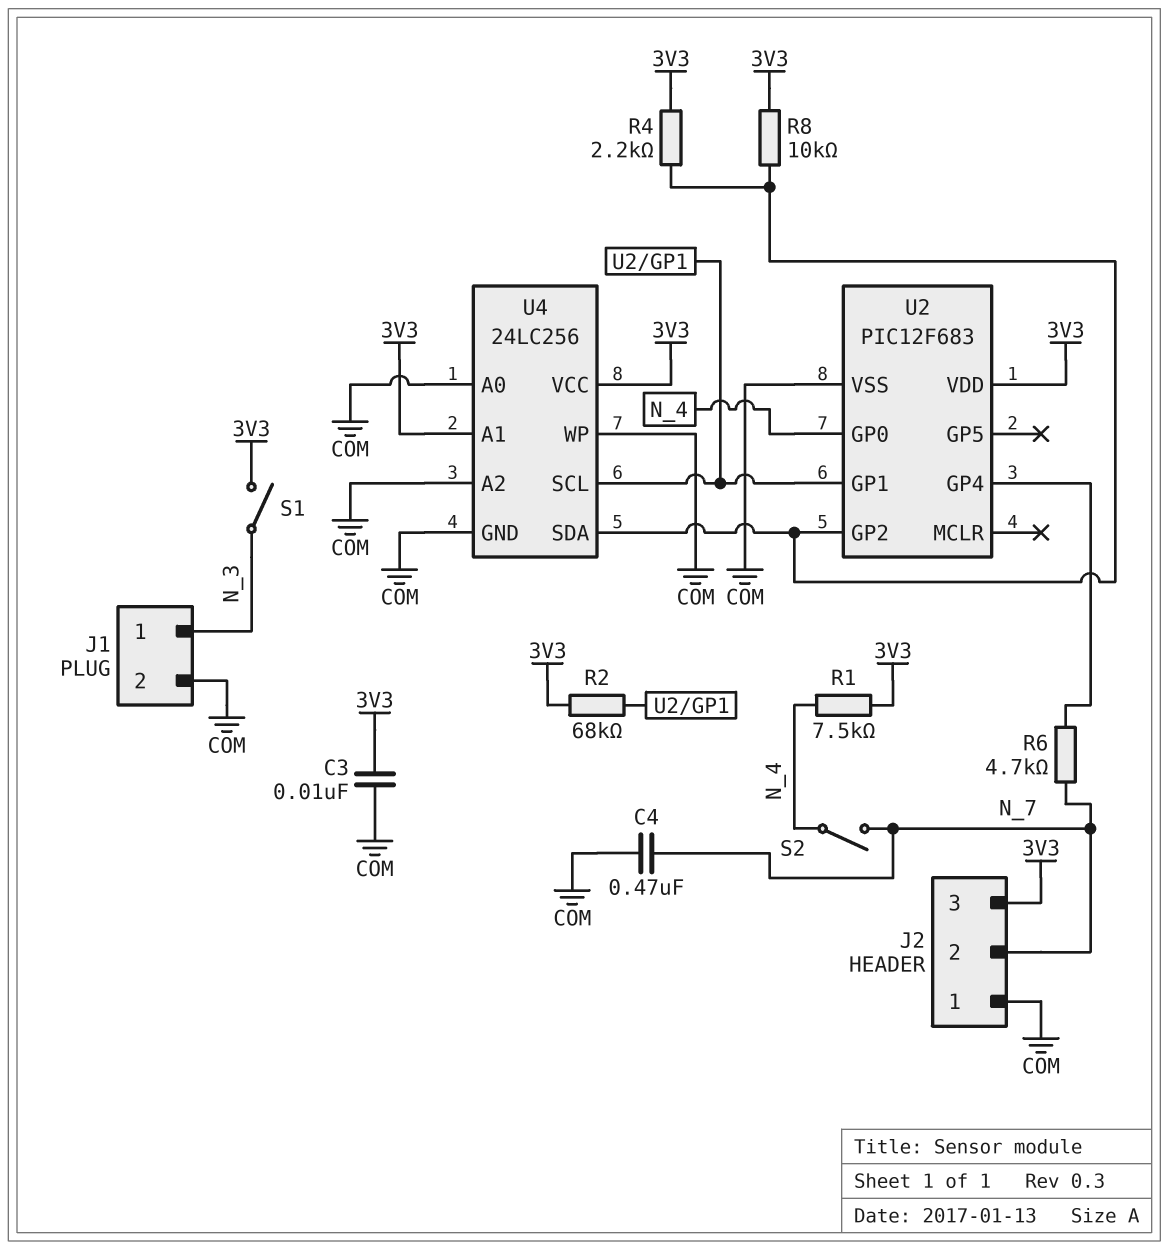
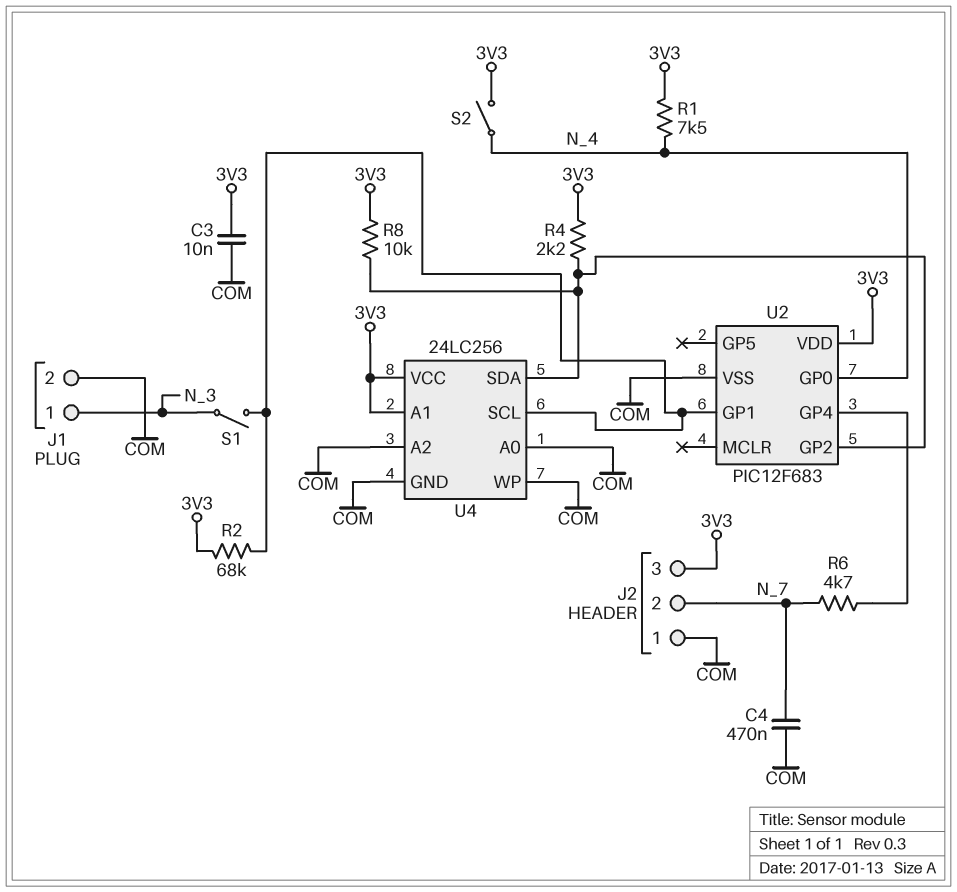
S1: switch (3V3, N_3) -> switch (N_3, U2/GP1)
S2: switch (N_4, N_7) -> switch (3V3, N_4)

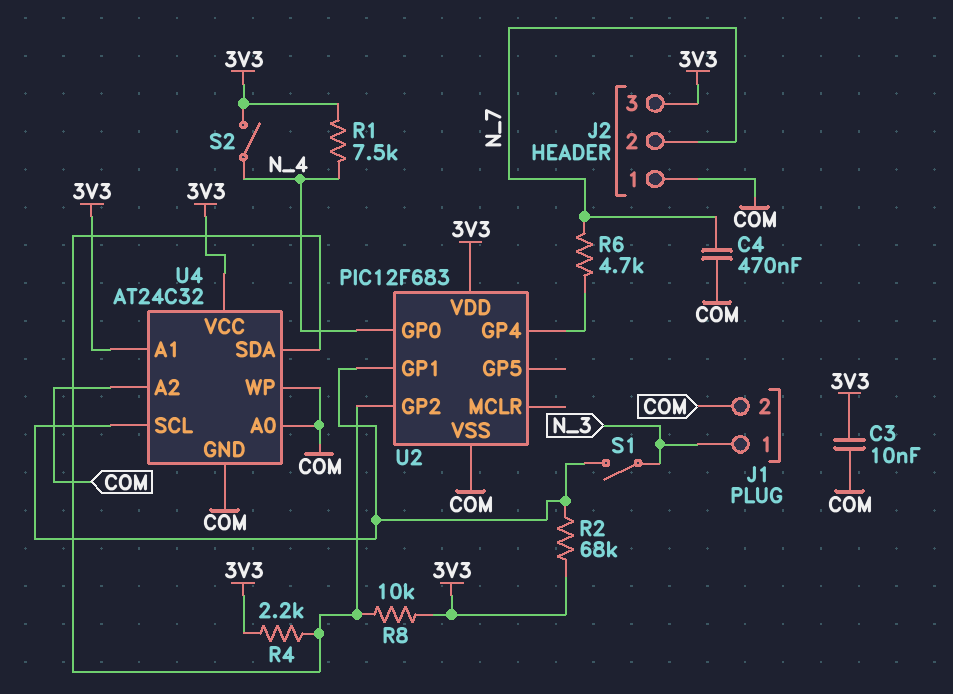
U4: 24LC256 -> AT24C32

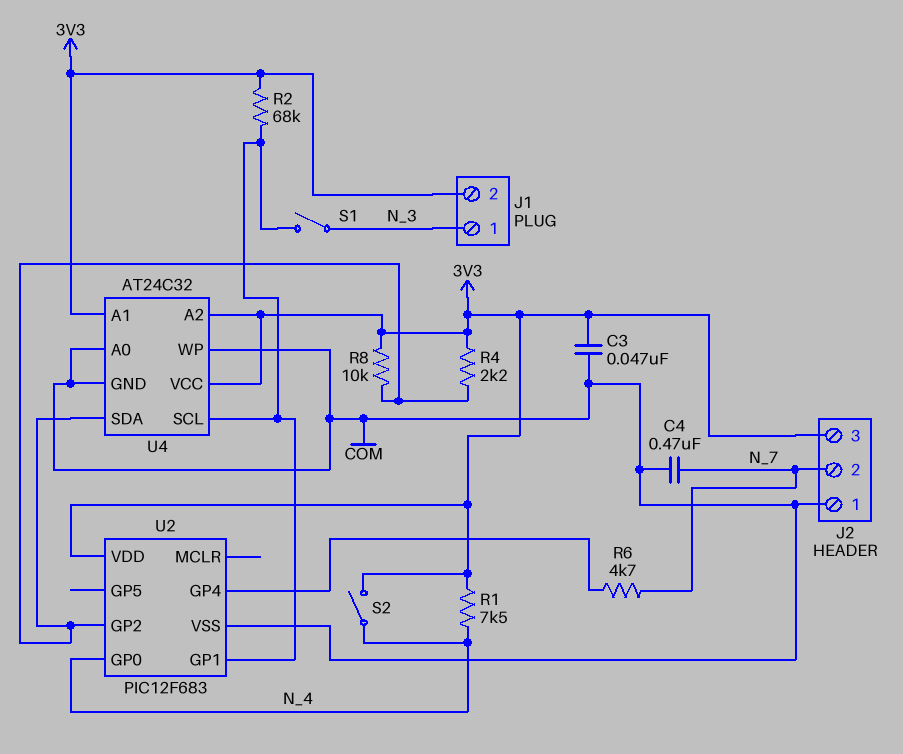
C3: 10nF (3V3, COM) -> 47nF (3V3, COM)
J1 pin 2: COM -> 3V3
U4 pin A2: COM -> 3V3

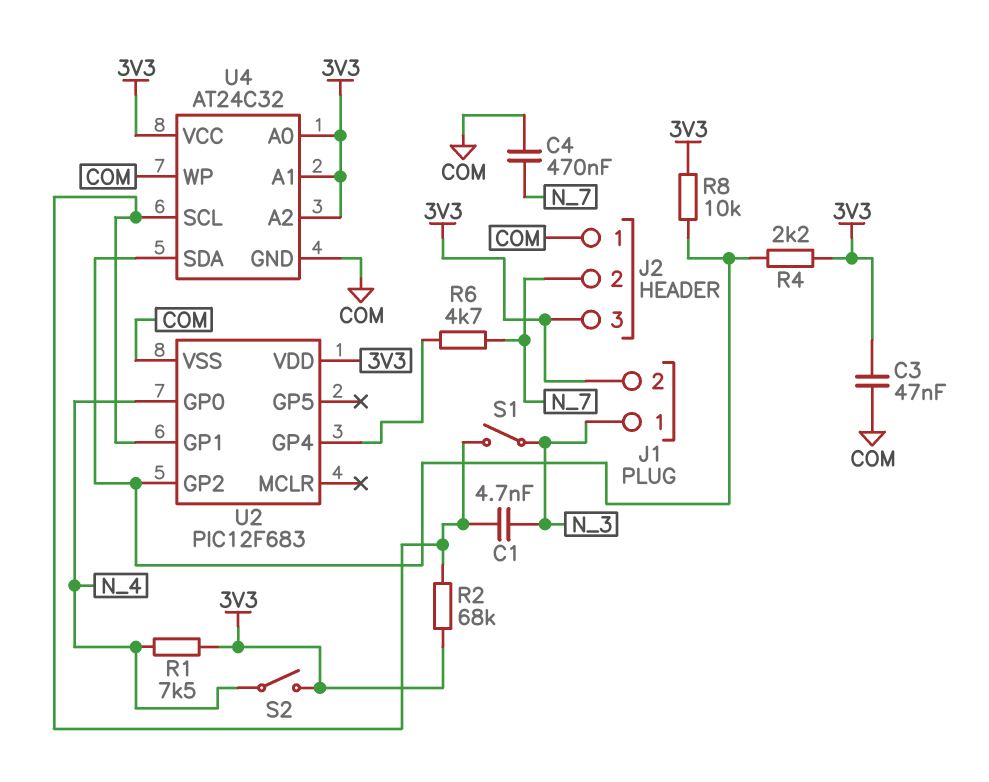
C1: none -> 4.7nF (N_3, U2/GP1)
U4 pin A0: COM -> 3V3

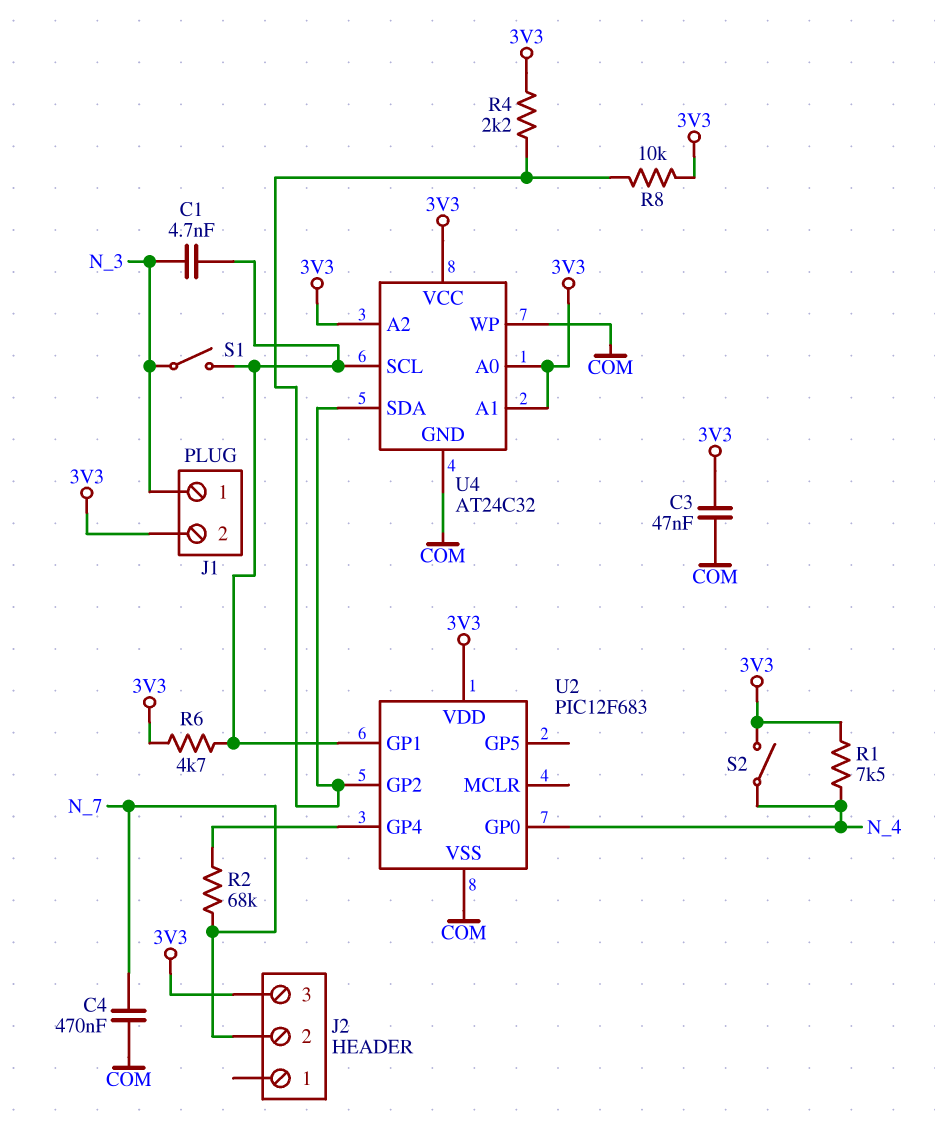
J2 pin 1: COM -> none
R2: 68k (3V3, U2/GP1) -> 68k (N_7, U2/GP4)
R6: 4.7k (N_7, U2/GP4) -> 4.7k (3V3, U2/GP1)

